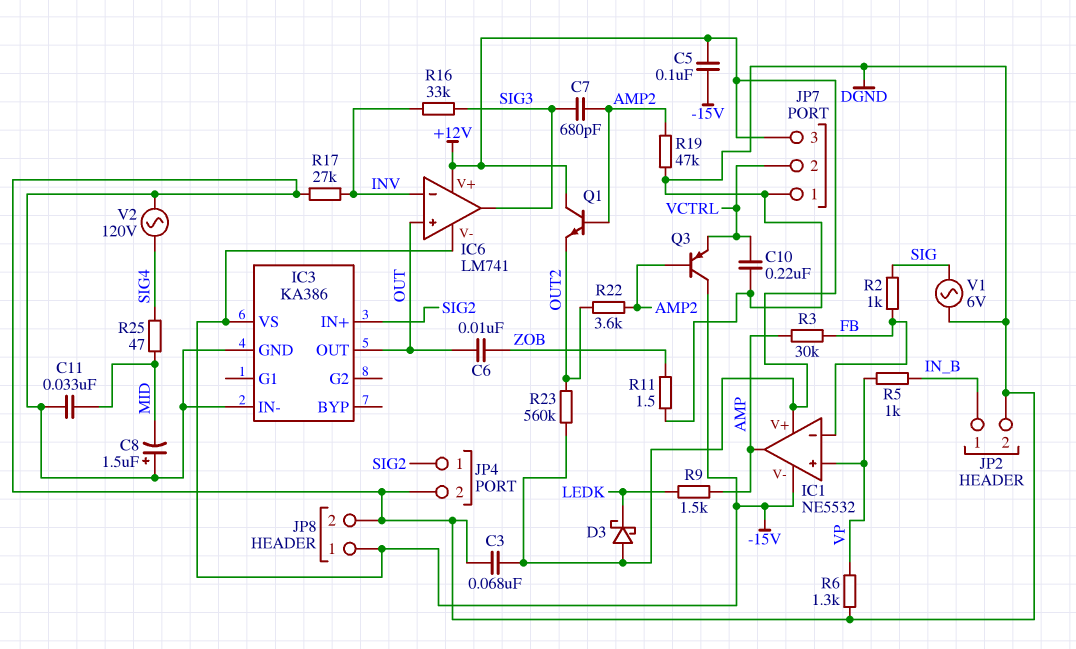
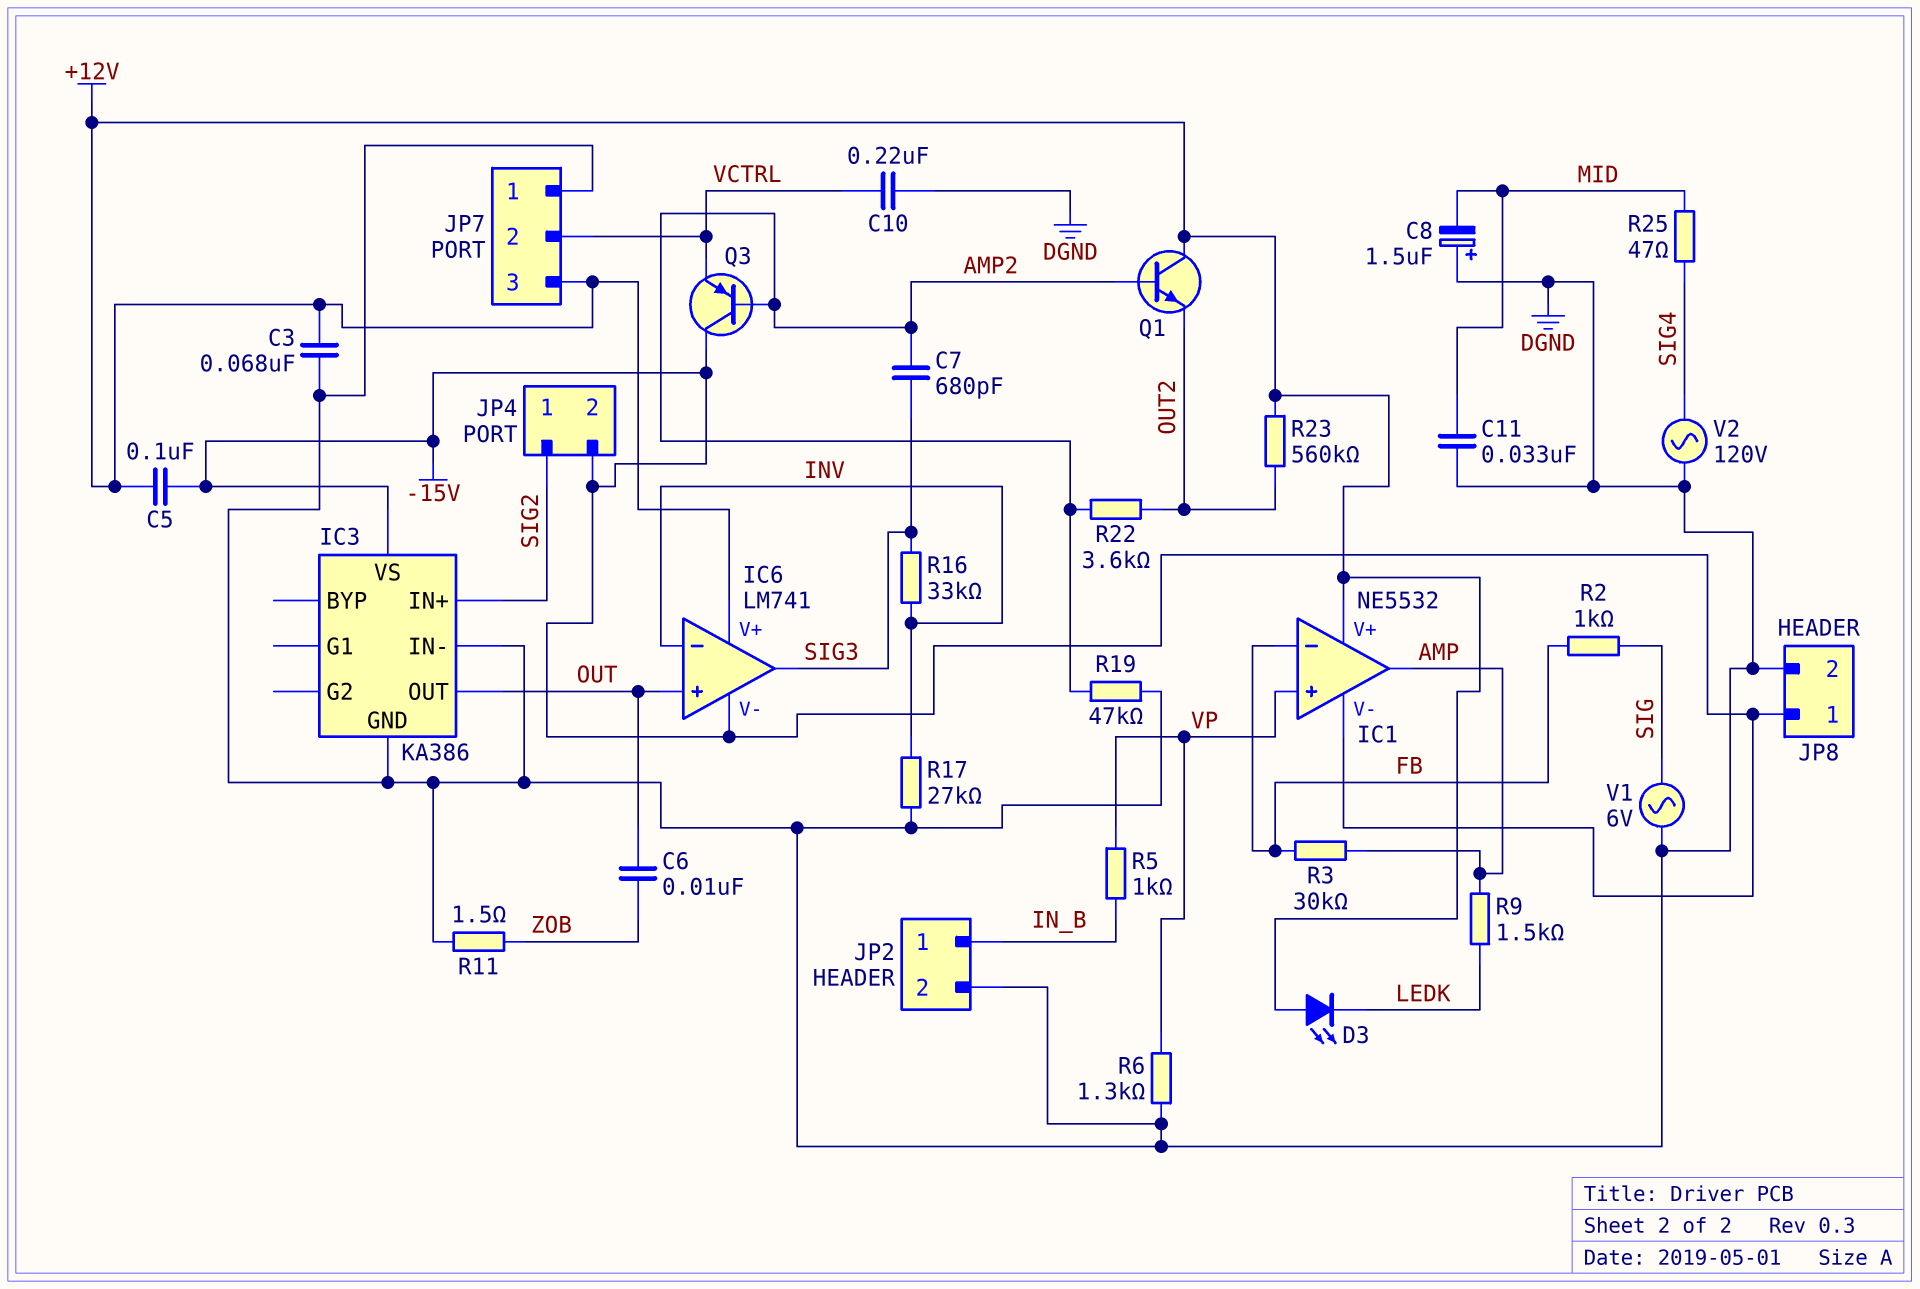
D3: schottky (A +12V, K LEDK) -> LED (A +12V, K LEDK)
JP4 pin 2: DGND -> -15V

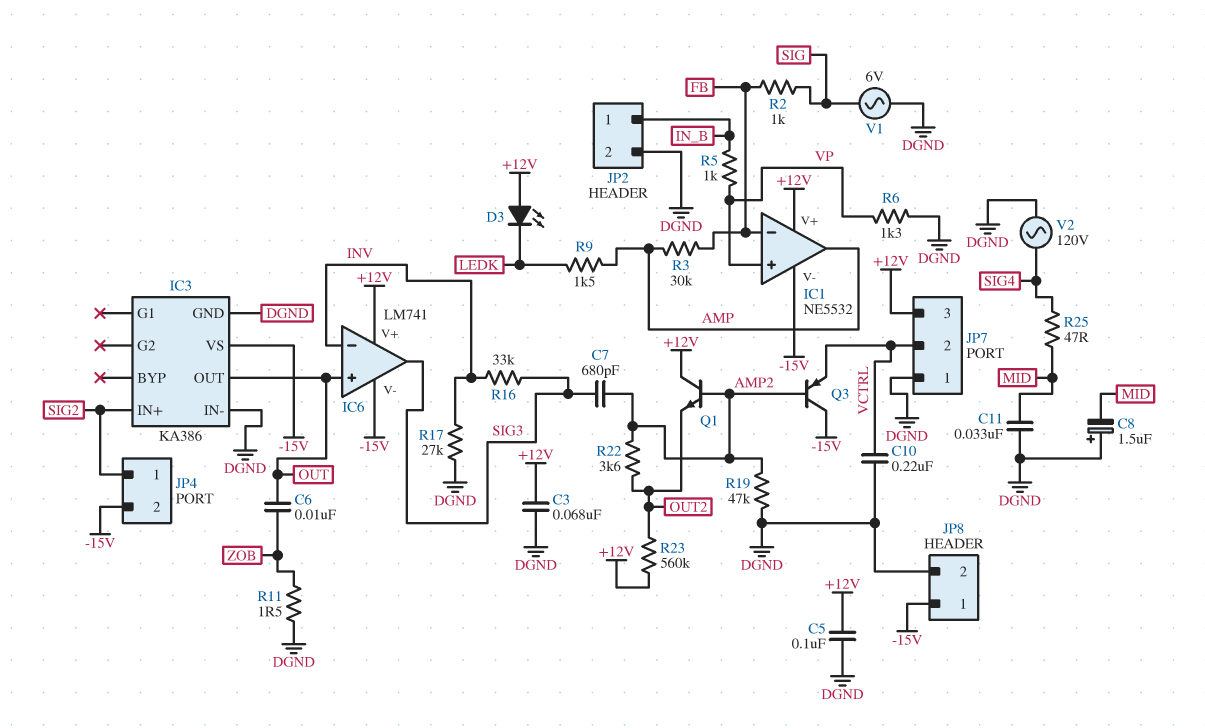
C5: 100nF (+12V, -15V) -> 100nF (+12V, DGND)

